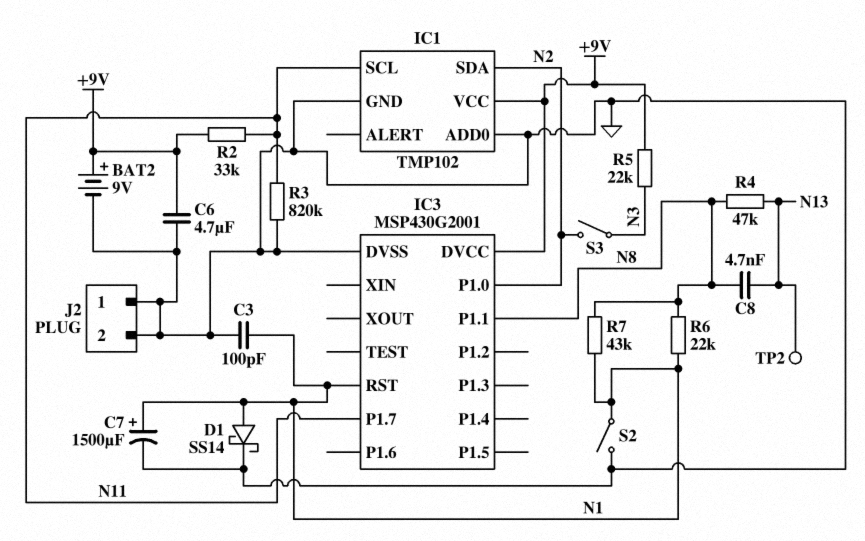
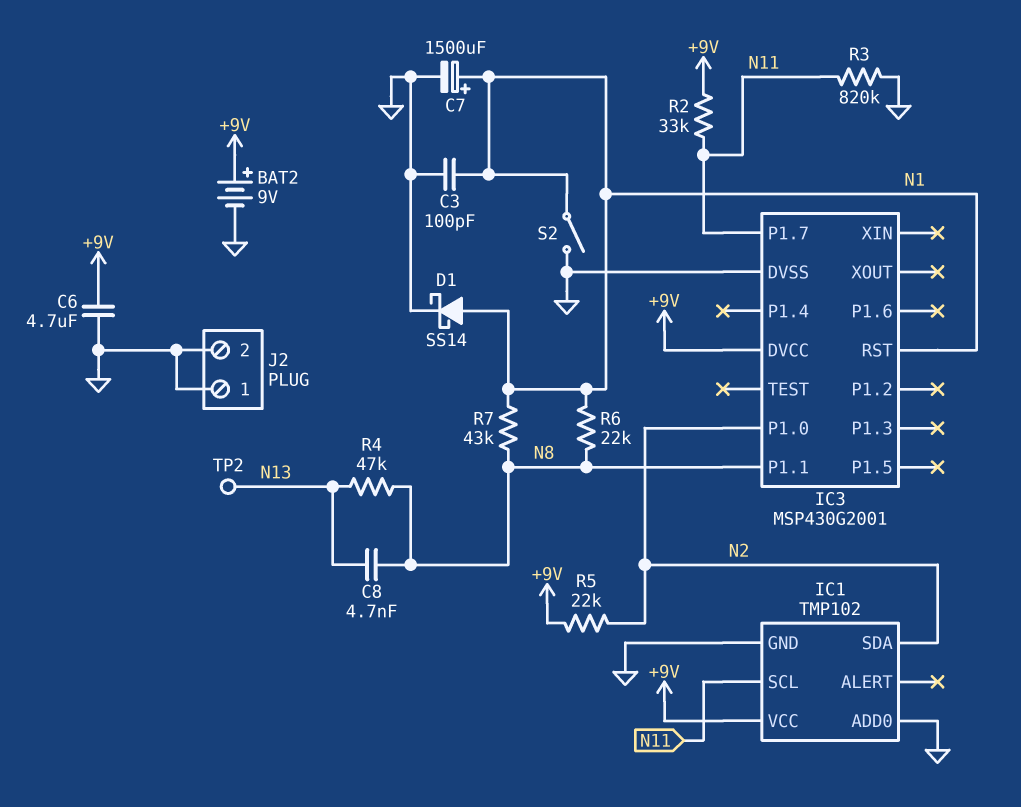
R5: 22k (+9V, N3) -> 22k (+9V, N2)
S3: switch (N2, N3) -> none

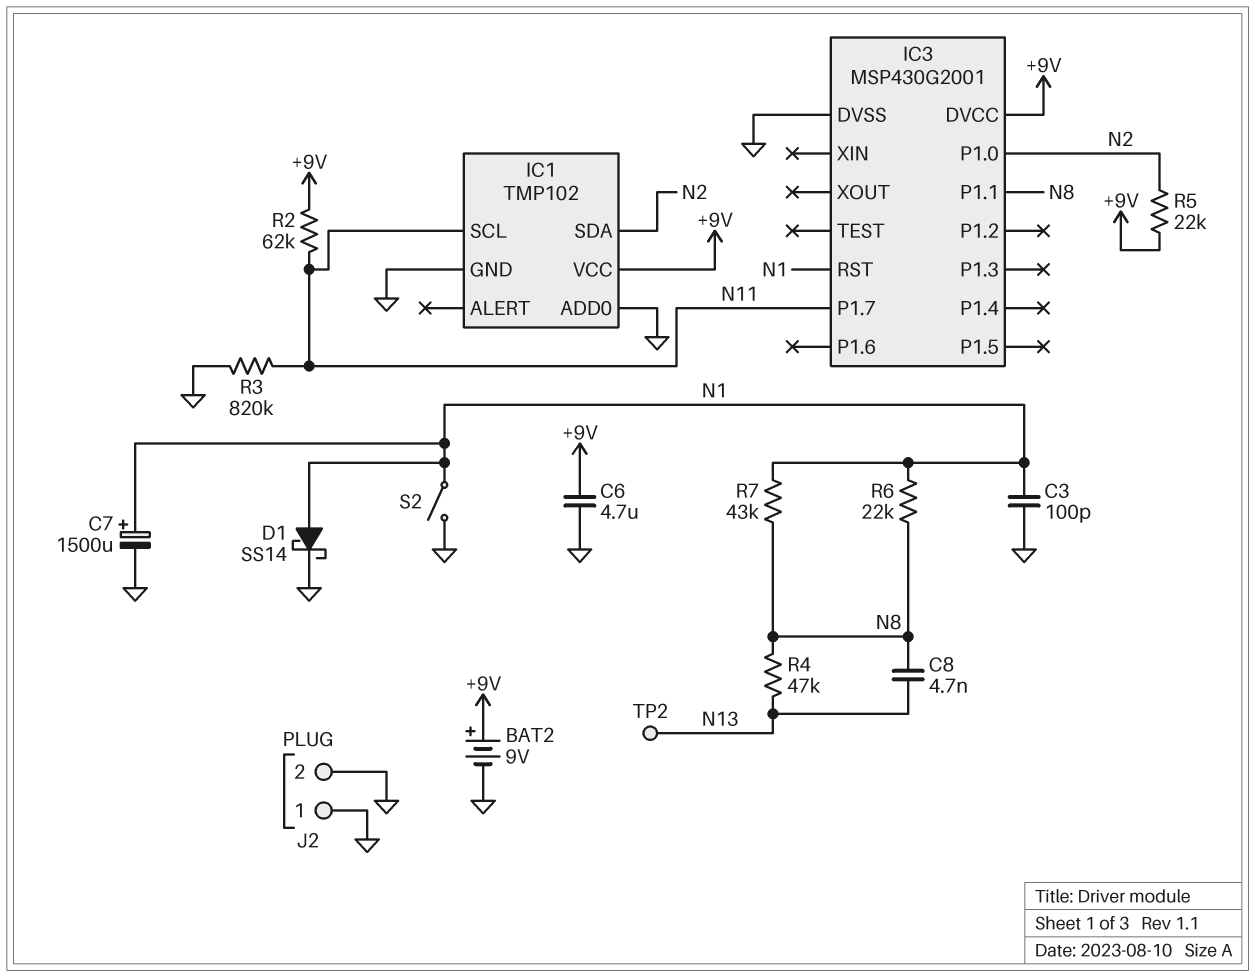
R2: 33k (+9V, N11) -> 62k (+9V, N11)

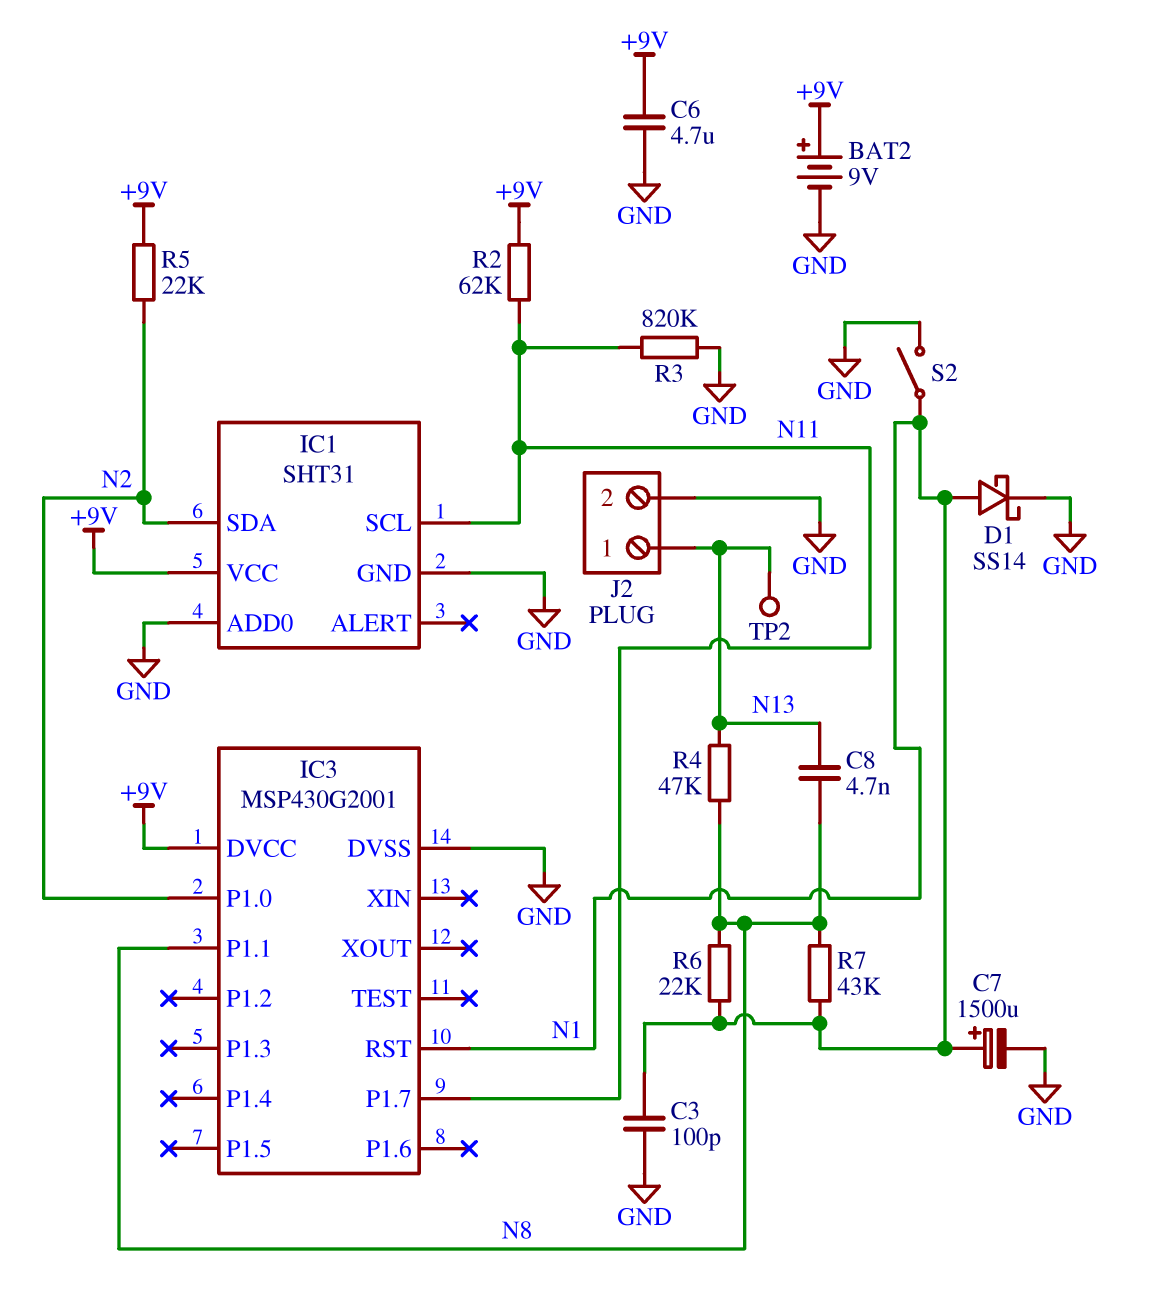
IC1: TMP102 -> SHT31
J2 pin 1: GND -> N13

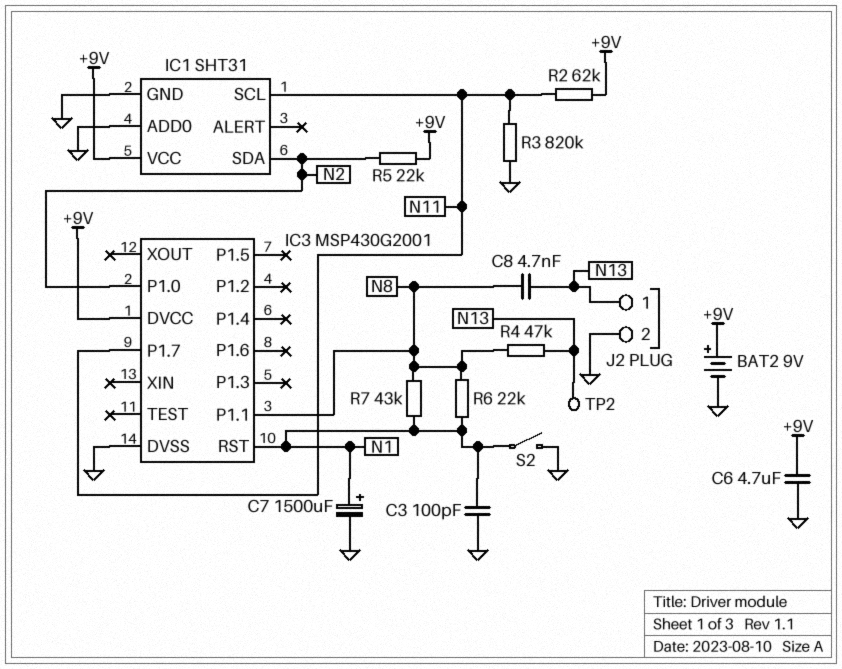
D1: schottky SS14 (A N1, K GND) -> none

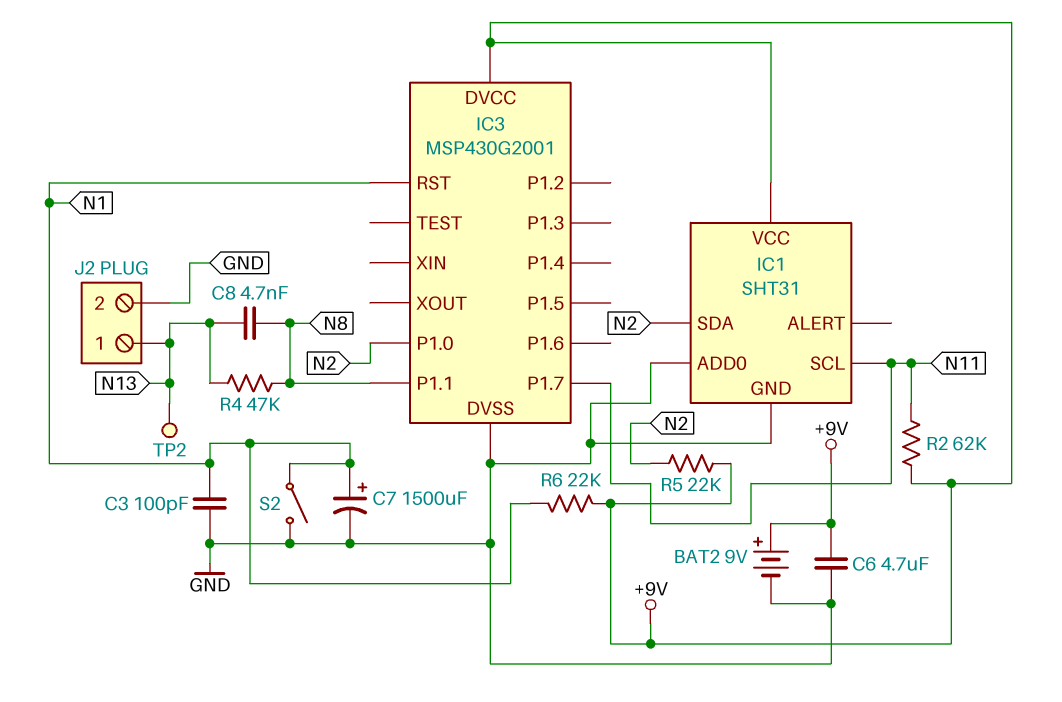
R3: 820k (GND, N11) -> none
R6: 22k (N1, N8) -> 22k (+9V, N1)
R7: 43k (N1, N8) -> none

